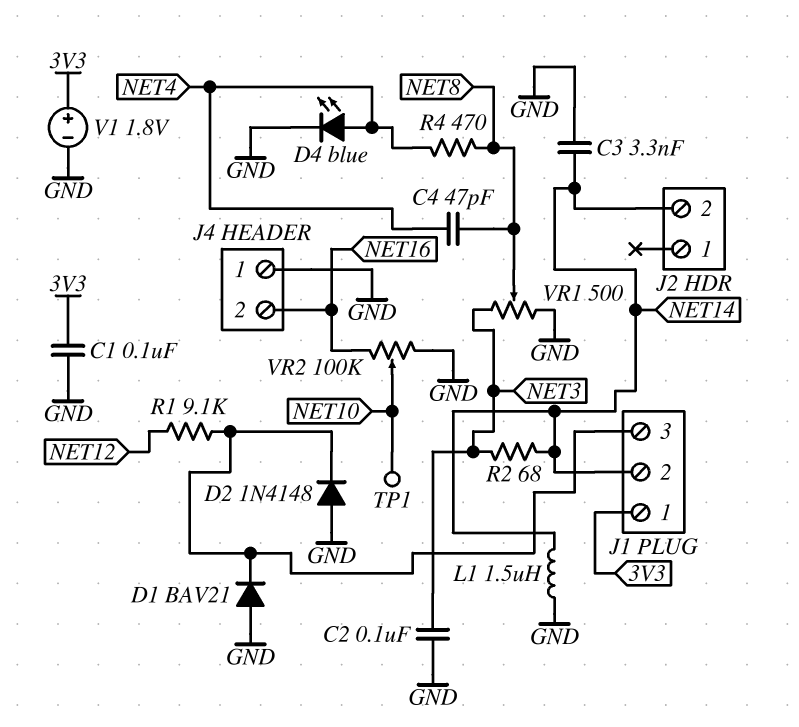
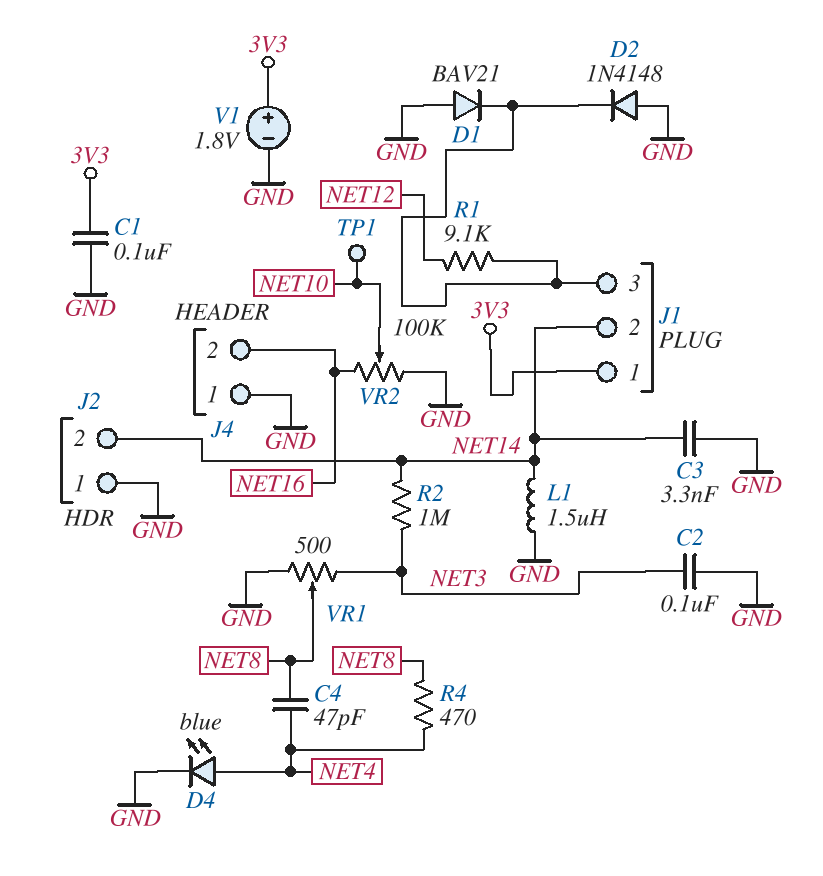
J2 pin 1: none -> GND
R2: 68 (NET3, NET14) -> 1M (NET3, NET14)

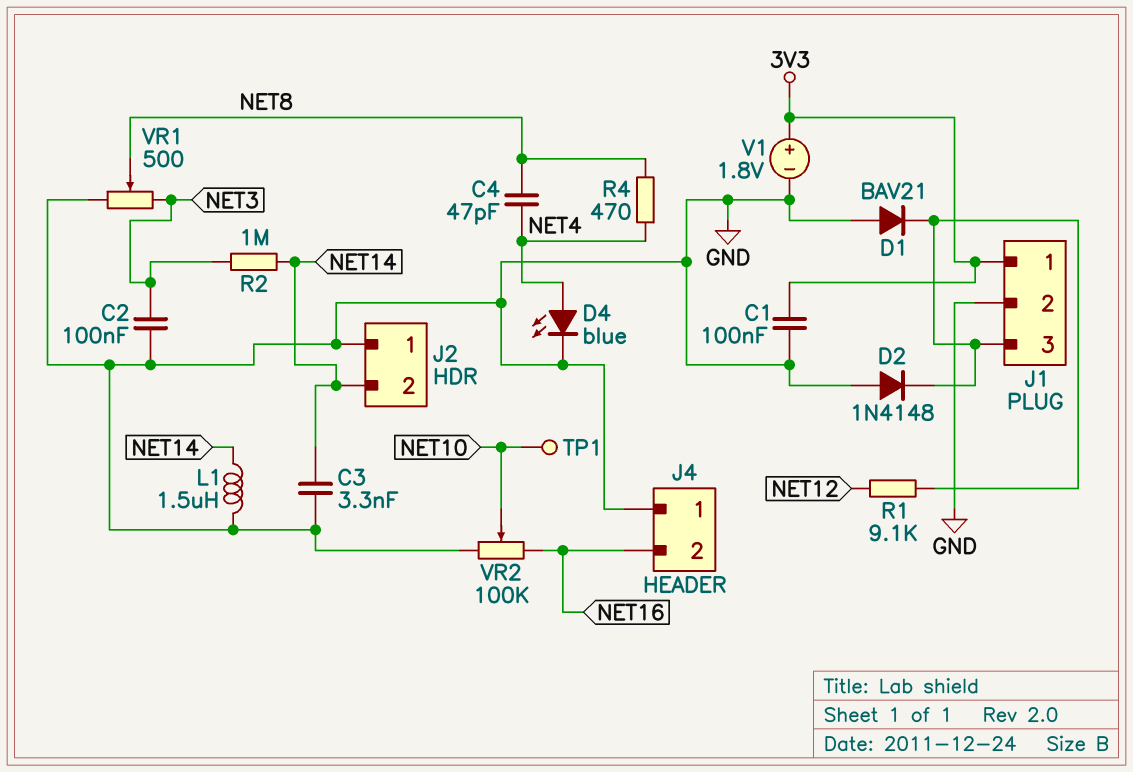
J1 pin 2: NET14 -> GND

